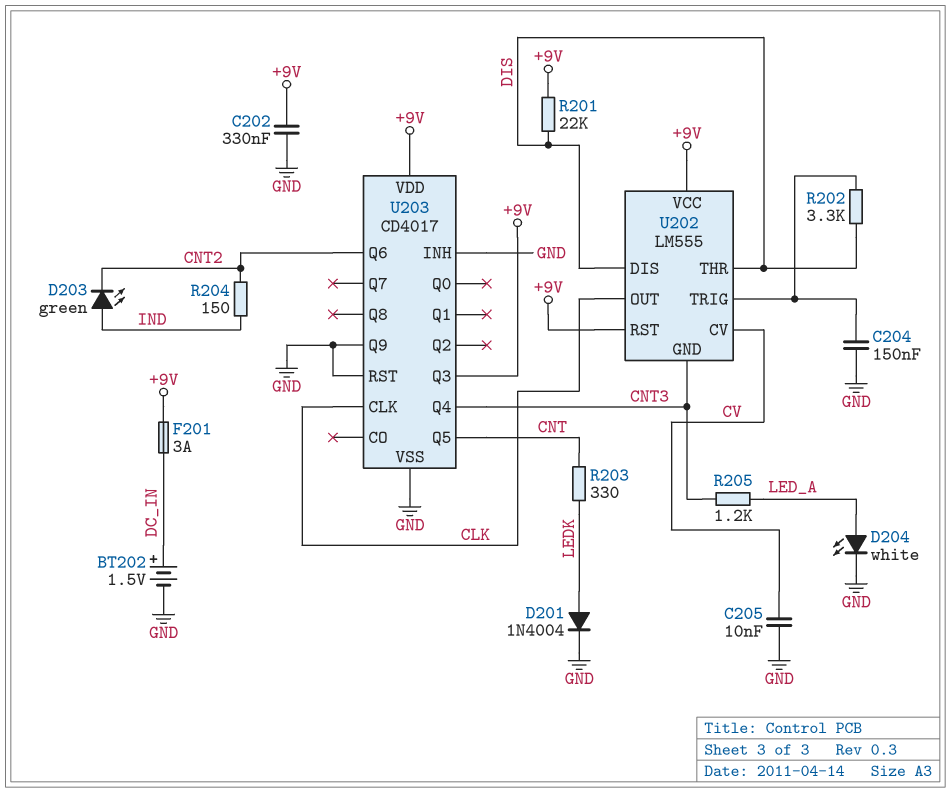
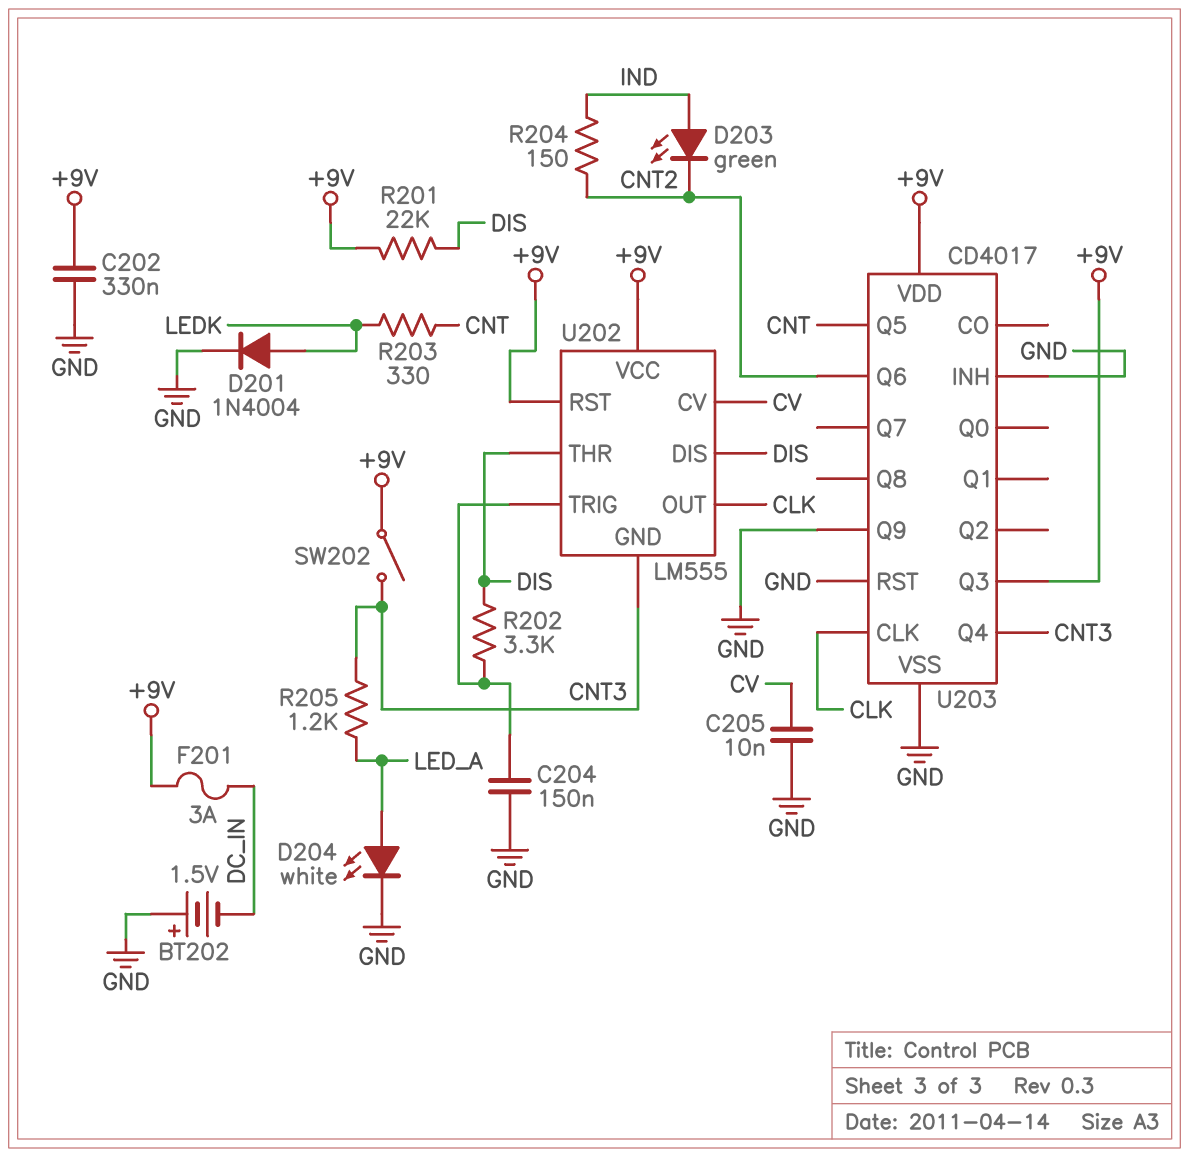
BT202: 1.5V (plus DC_IN, minus GND) -> 1.5V (plus GND, minus DC_IN)
SW202: none -> switch (+9V, CNT3)

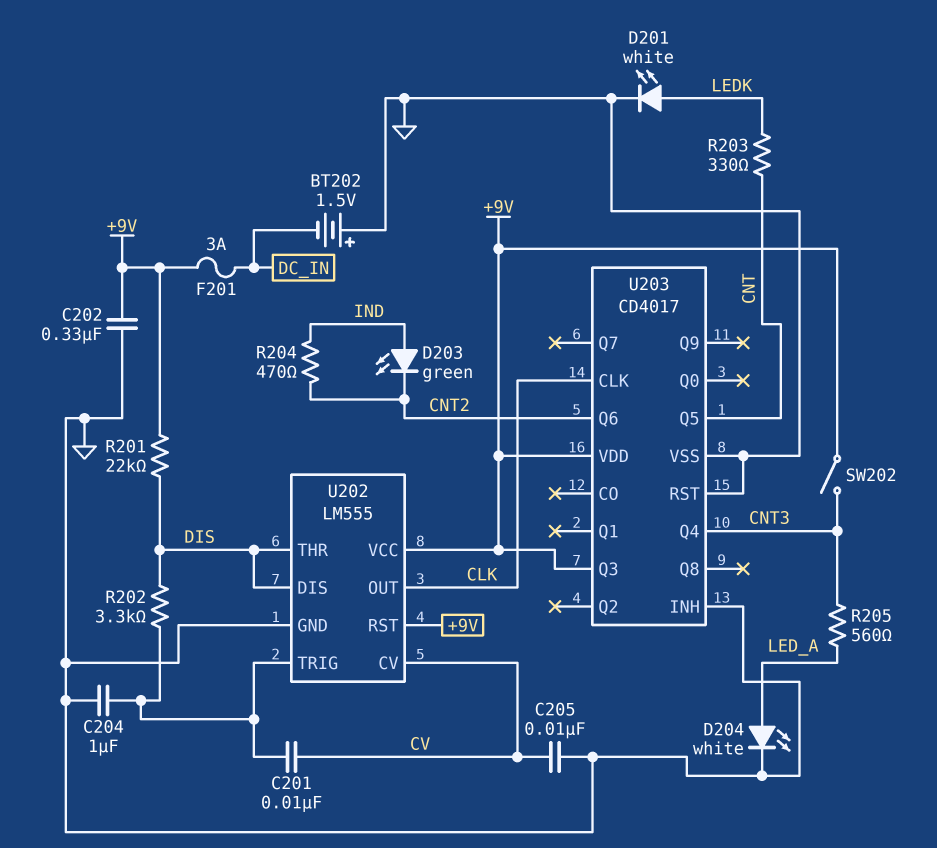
C201: none -> 10nF (CV, U202/TRIG)
C204: 150nF (GND, U202/TRIG) -> 1uF (GND, U202/TRIG)
D201: diode 1N4004 (A LEDK, K GND) -> LED white (A LEDK, K GND)
R204: 150 (CNT2, IND) -> 470 (CNT2, IND)
R205: 1.2k (CNT3, LED_A) -> 560 (CNT3, LED_A)
U202 pin GND: CNT3 -> GND
U203 pin Q9: GND -> none

